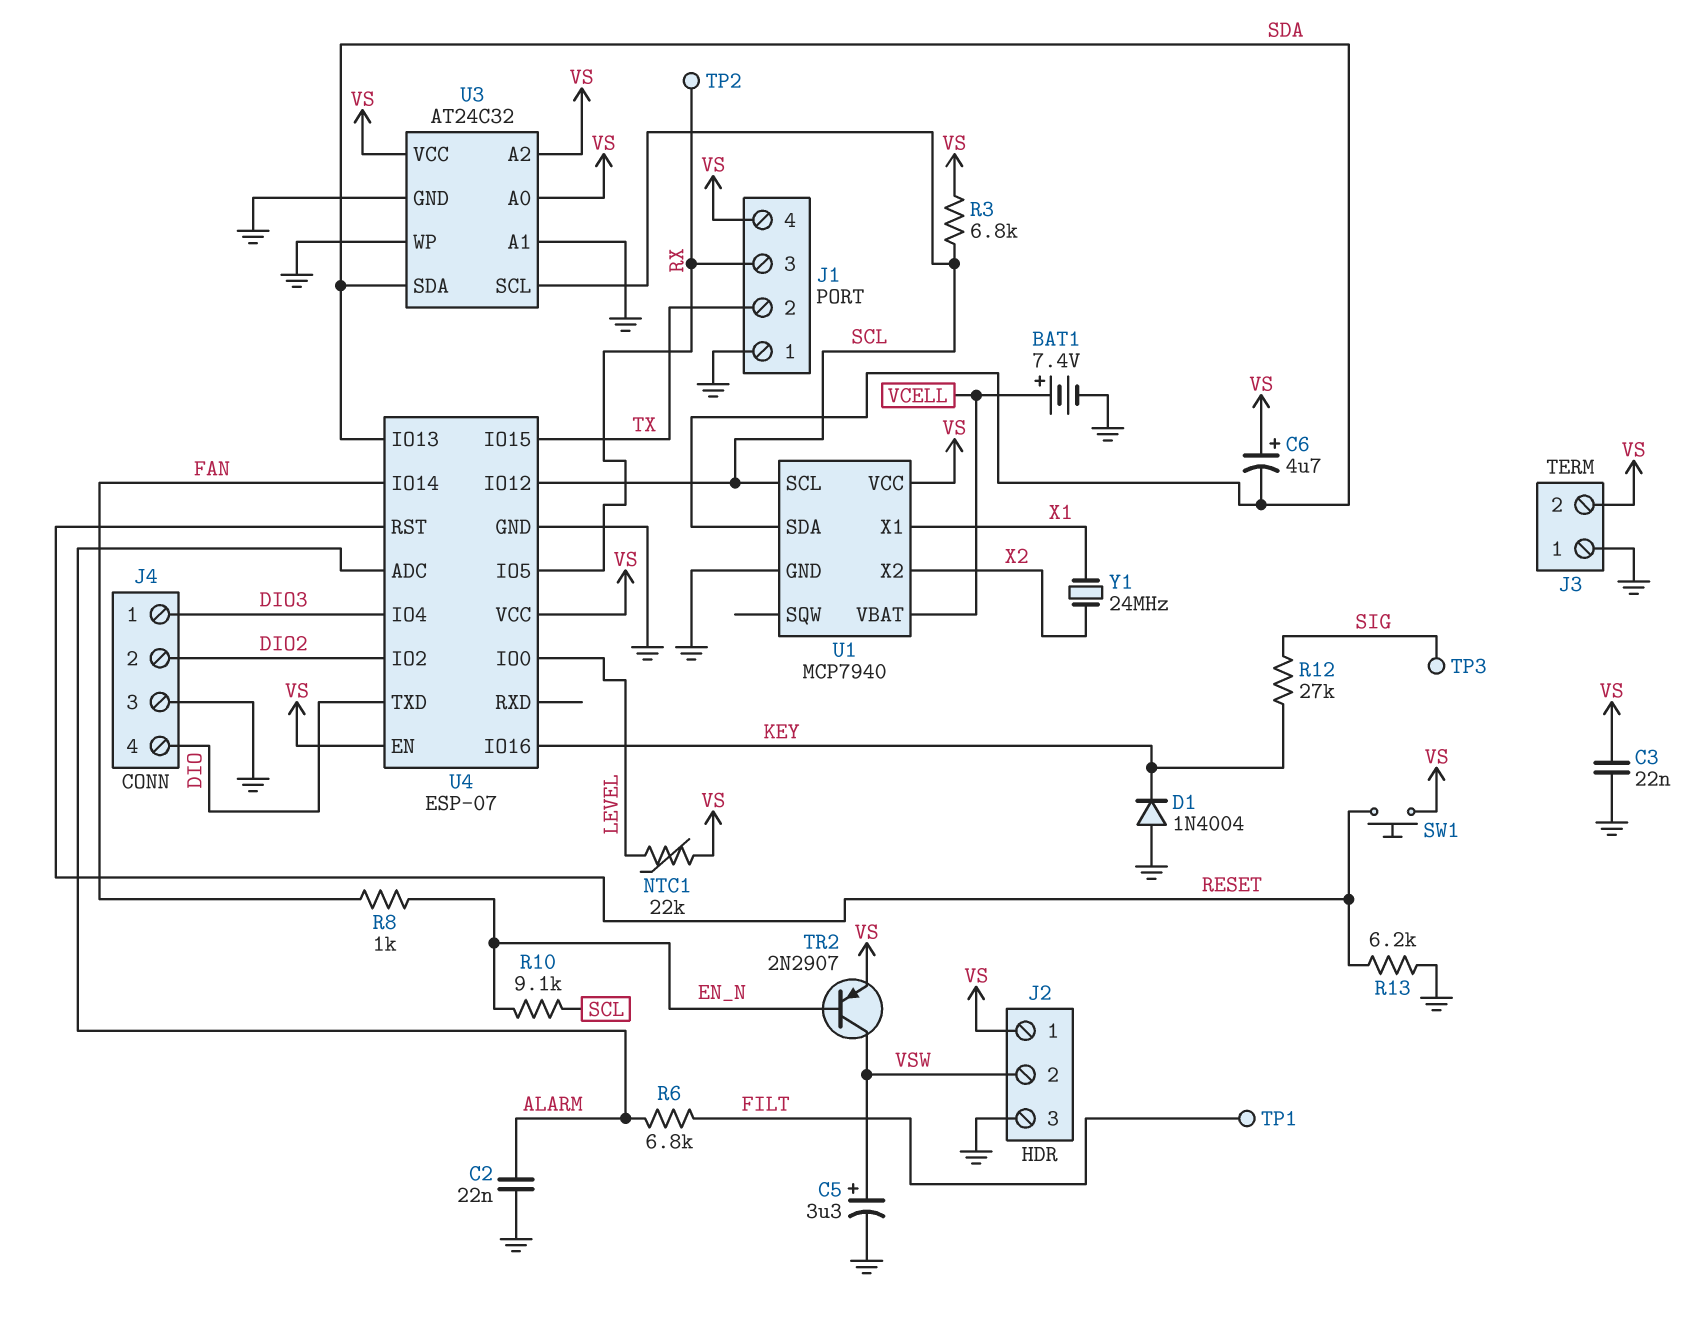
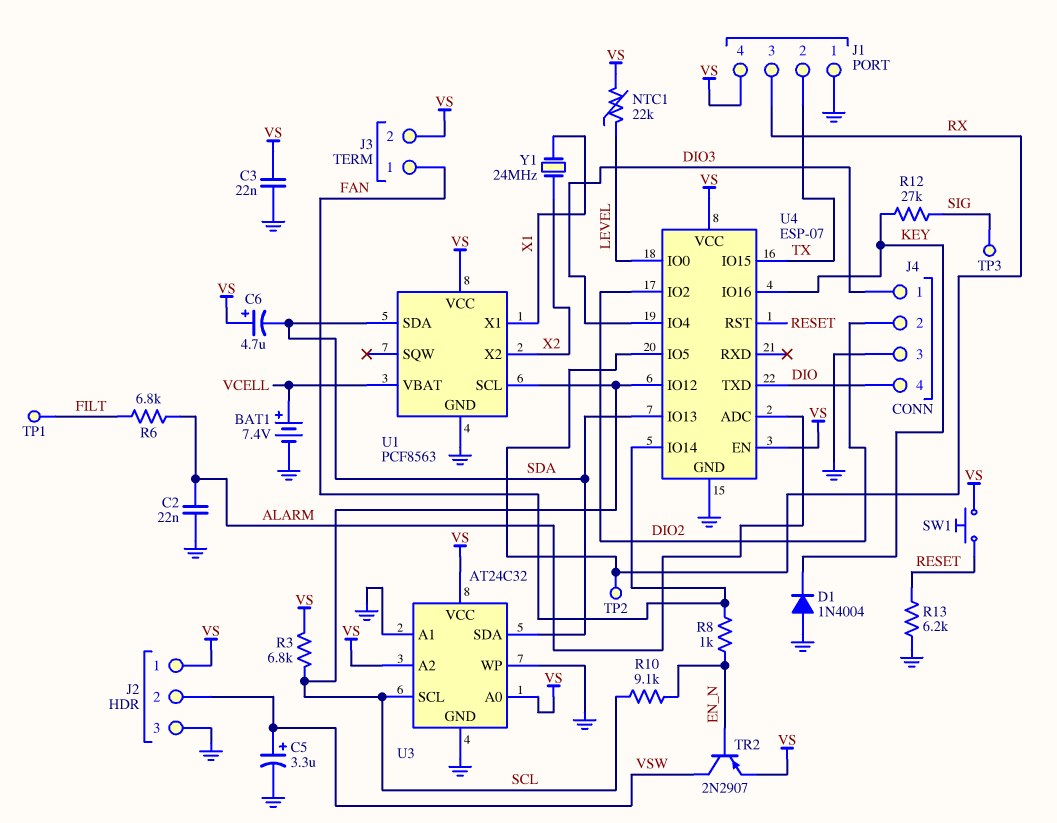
J3 pin 1: GND -> FAN
U1: MCP7940 -> PCF8563

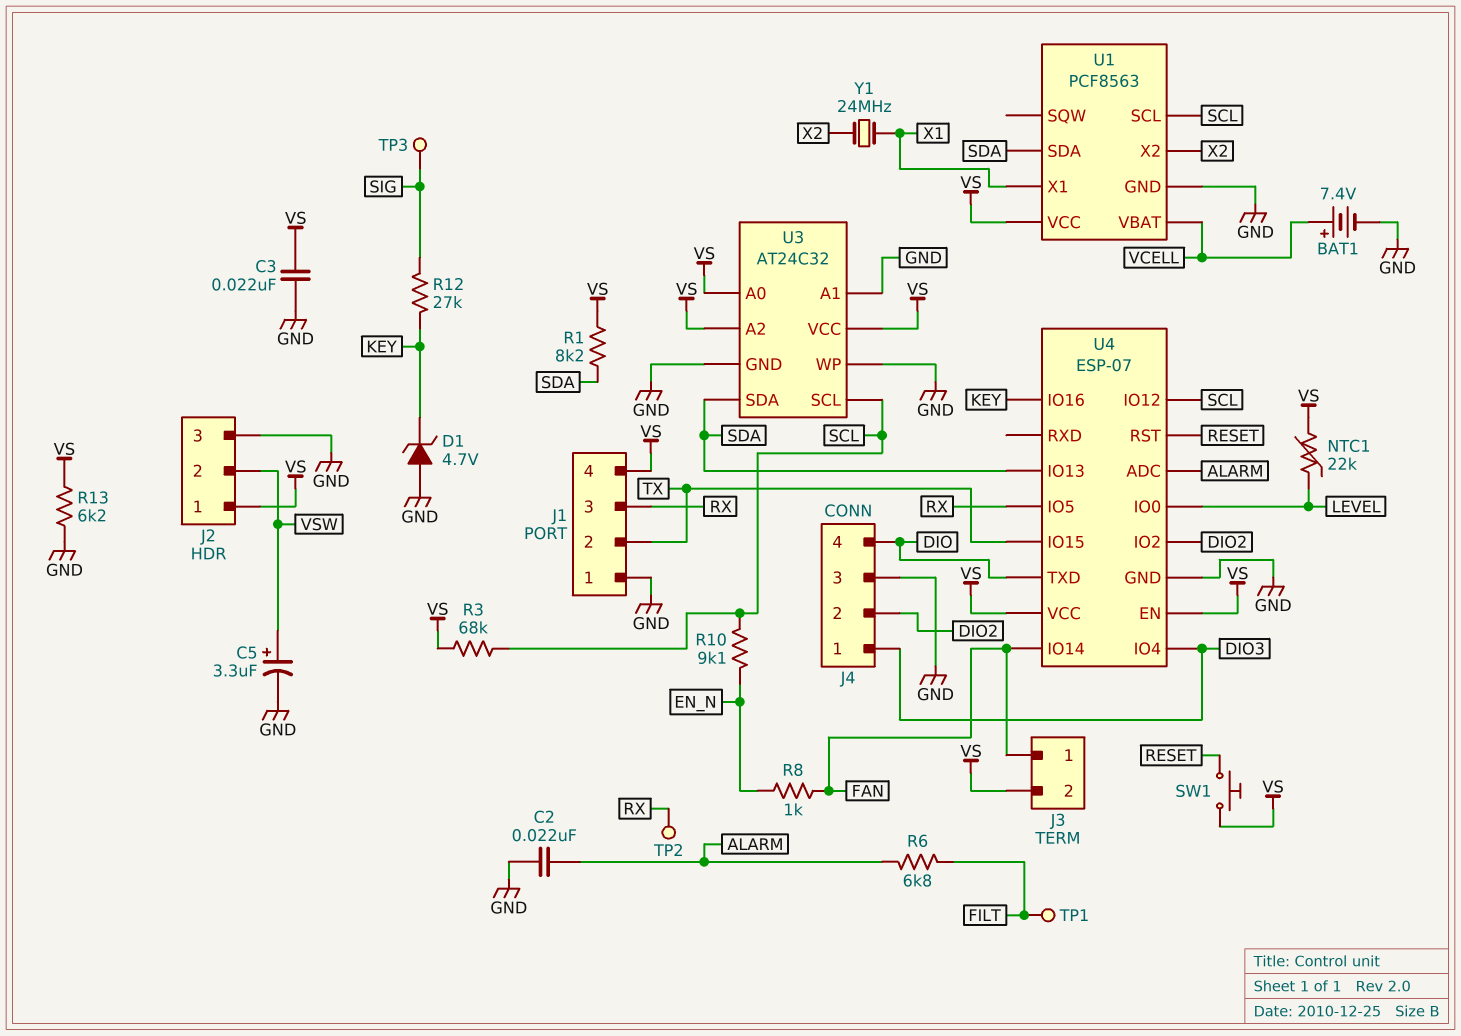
C6: 4.7uF (plus VS, minus SDA) -> none
D1: diode 1N4004 (A GND, K KEY) -> zener 4.7V (A GND, K KEY)
R1: none -> 8.2k (SDA, VS)
R3: 6.8k (SCL, VS) -> 68k (SCL, VS)
R13: 6.2k (GND, RESET) -> 6.2k (GND, VS)
TR2: PNP 2N2907 (B EN_N, C VSW, E VS) -> none

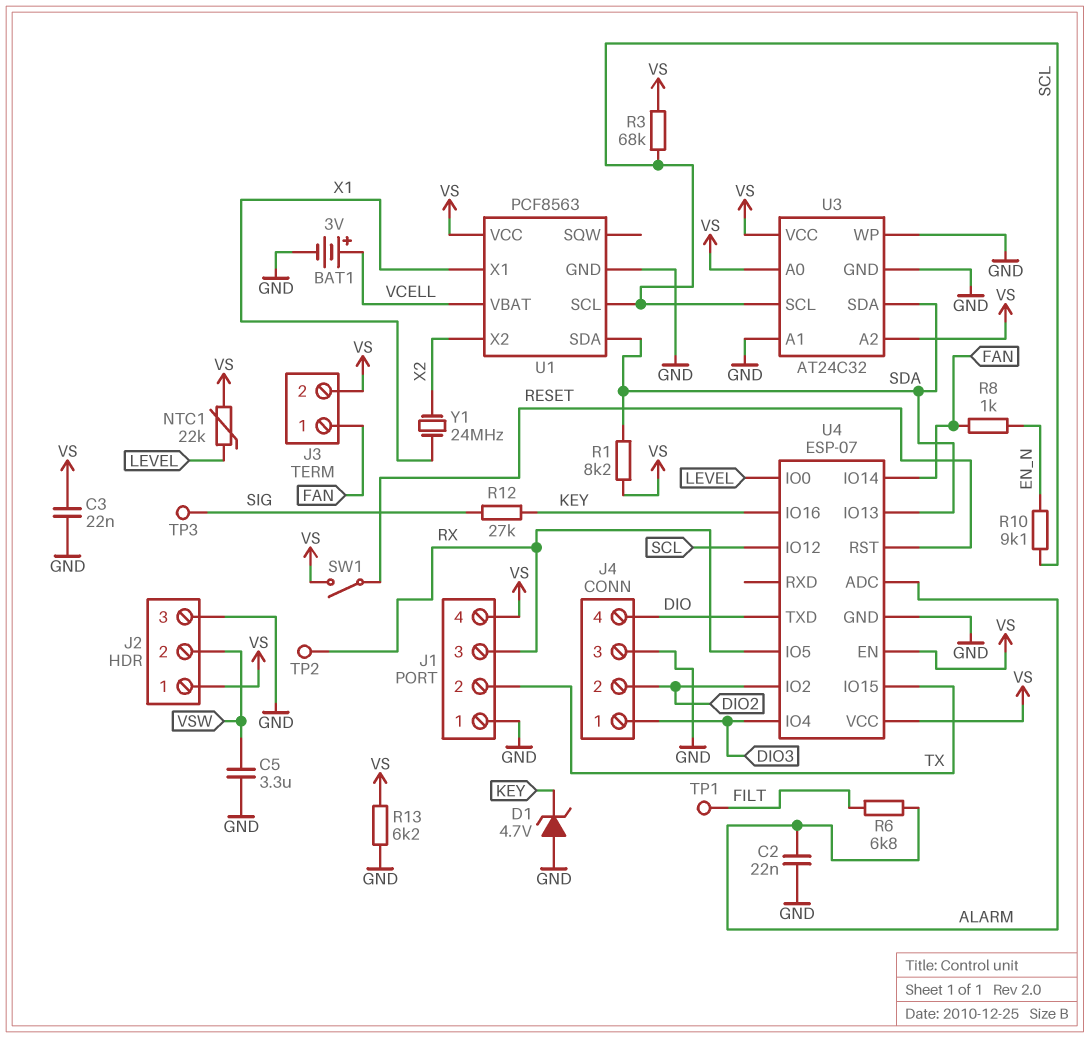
BAT1: 7.4V (plus VCELL, minus GND) -> 3V (plus VCELL, minus GND)
C5: 3.3uF (plus VSW, minus GND) -> 3.3uF (GND, VSW)
SW1: button (RESET, VS) -> switch (RESET, VS)

